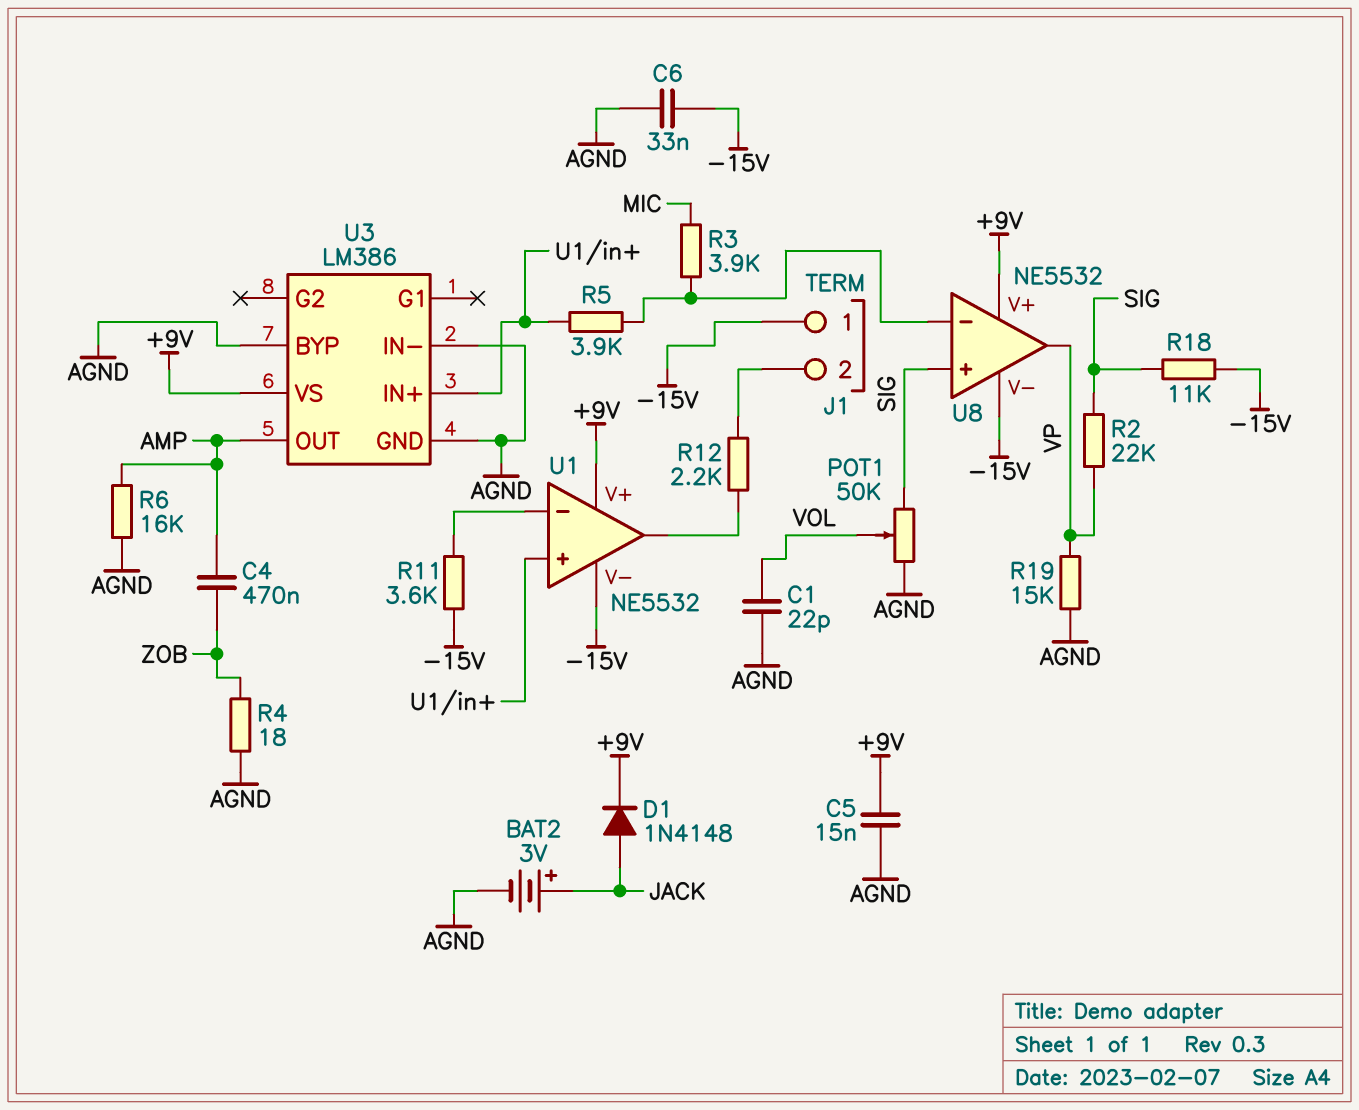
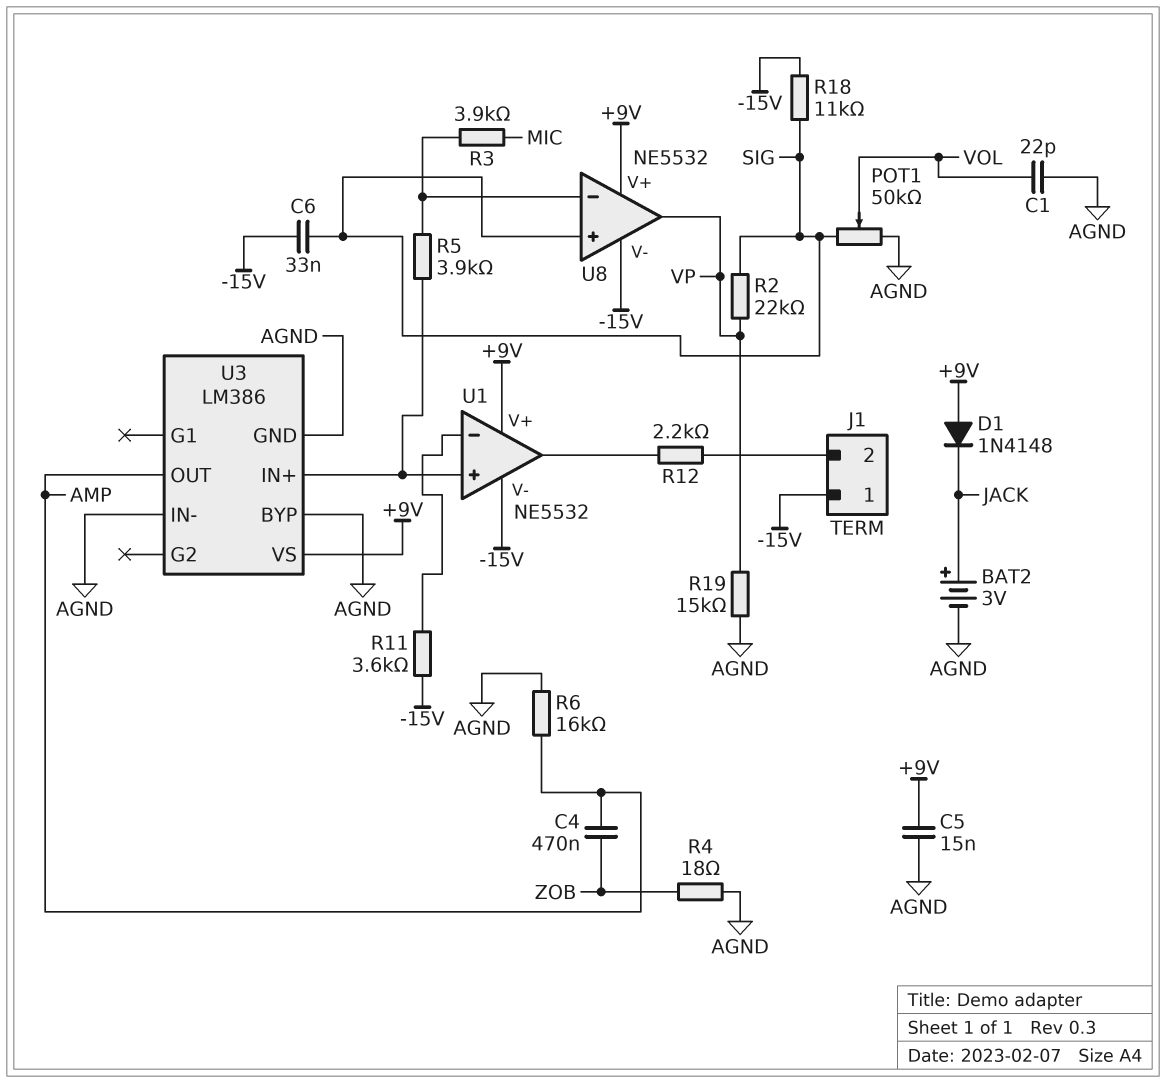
C6: 33nF (-15V, AGND) -> 33nF (-15V, SIG)
D1: diode 1N4148 (A JACK, K +9V) -> diode 1N4148 (A +9V, K JACK)

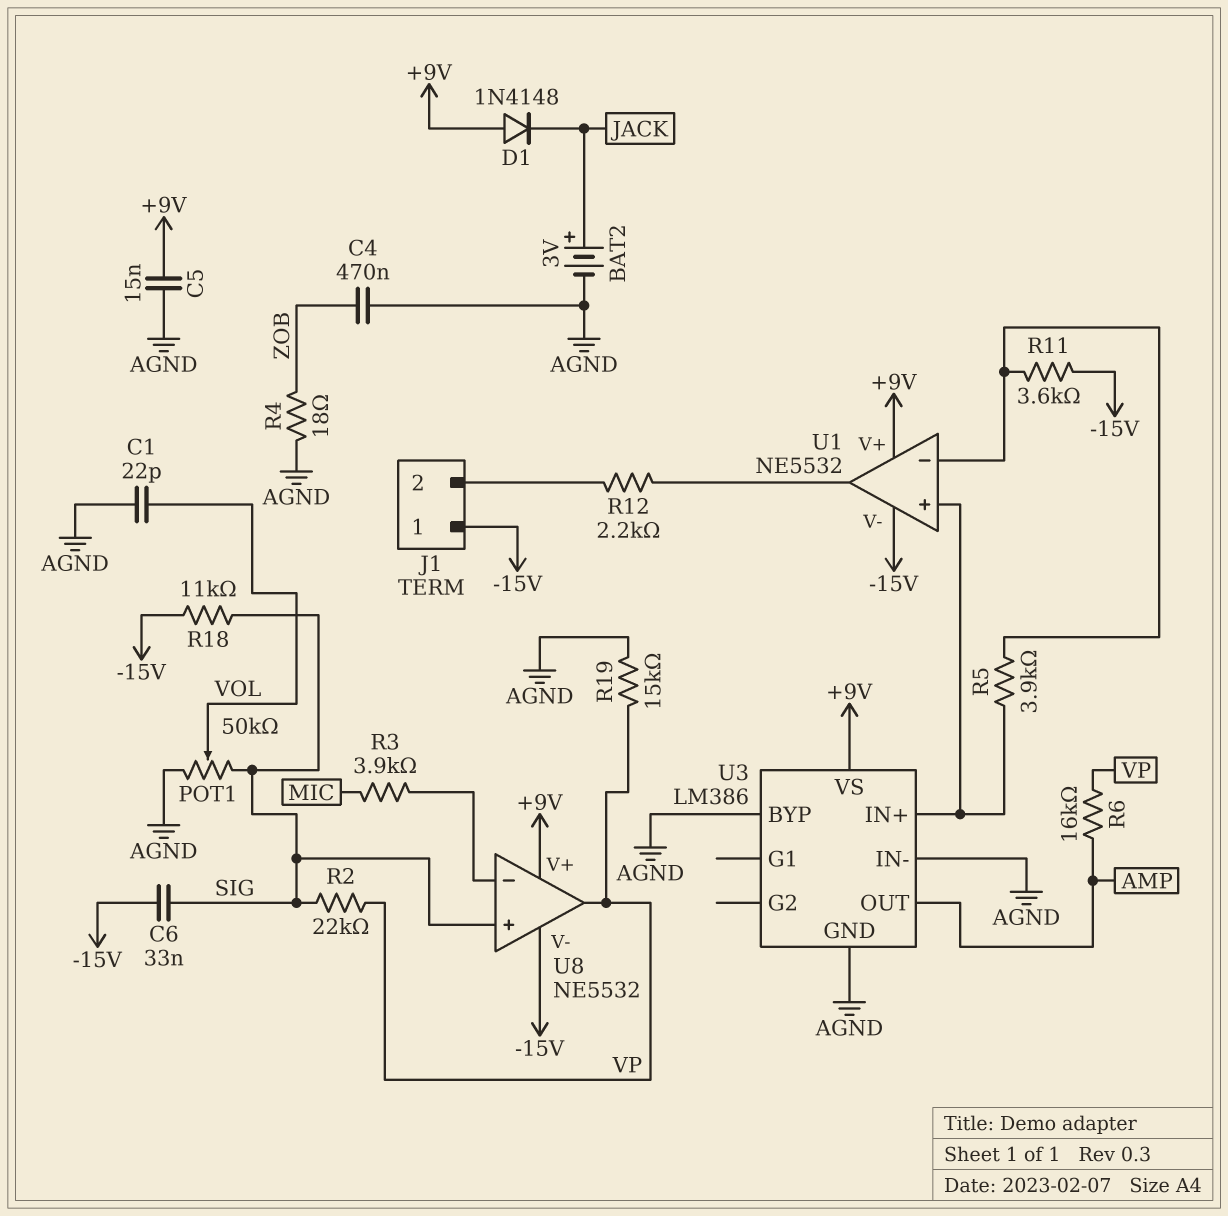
C4: 470nF (AMP, ZOB) -> 470nF (AGND, ZOB)
R5: 3.9k (U1/in+, U8/in-) -> 3.9k (U1/in+, U1/in-)
R6: 16k (AGND, AMP) -> 16k (AMP, VP)

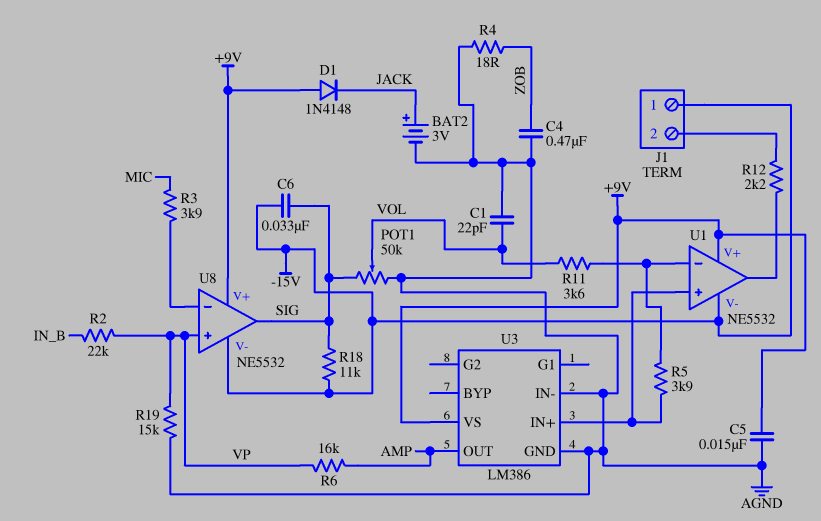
R2: 22k (SIG, VP) -> 22k (IN_B, VP)
R11: 3.6k (-15V, U1/in-) -> 3.6k (U1/in-, VOL)
U3 pin BYP: AGND -> none
U8 pin in+: SIG -> VP
U8 pin out: VP -> SIG

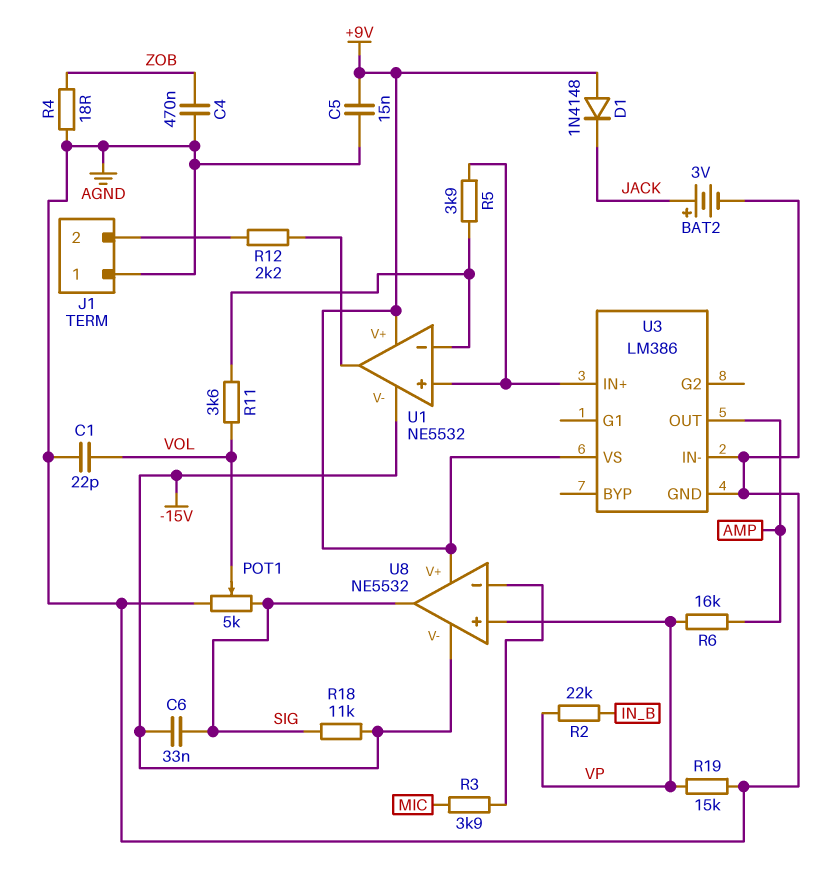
J1 pin 1: -15V -> AGND
POT1: 50k (AGND, SIG, wiper VOL) -> 5k (AGND, SIG, wiper VOL)

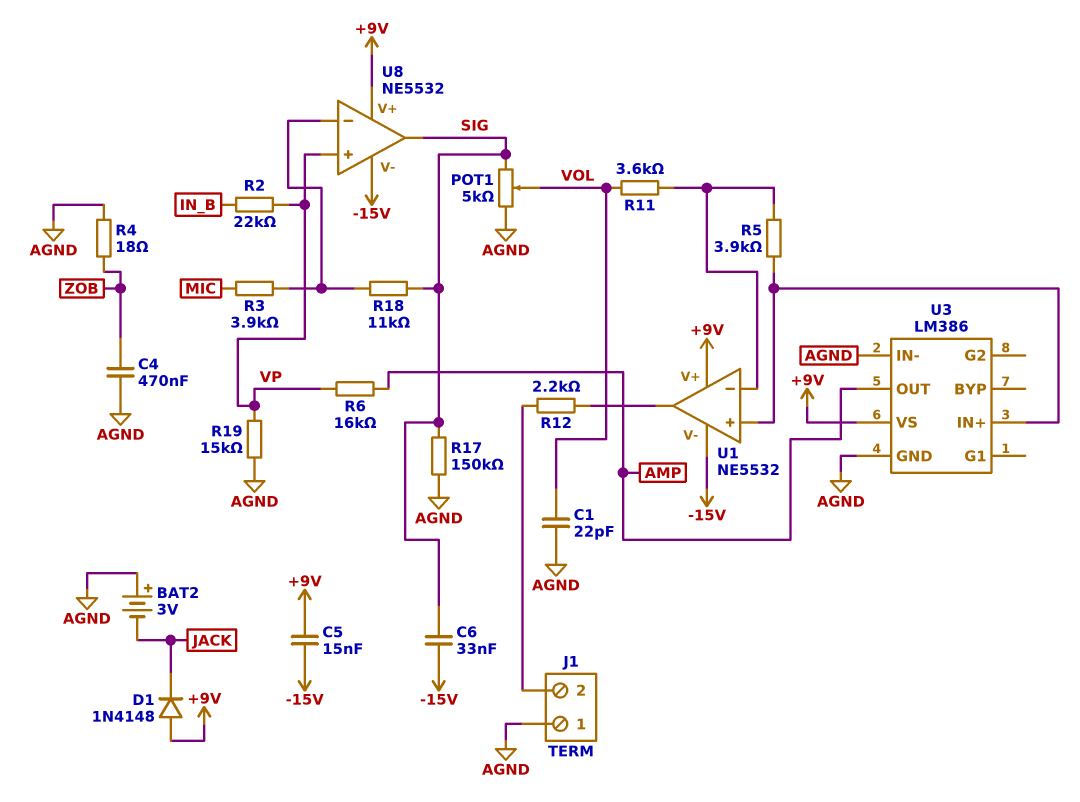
BAT2: 3V (plus JACK, minus AGND) -> 3V (plus AGND, minus JACK)
C5: 15nF (+9V, AGND) -> 15nF (+9V, -15V)
R17: none -> 150k (AGND, SIG)
R18: 11k (-15V, SIG) -> 11k (SIG, U8/in-)

